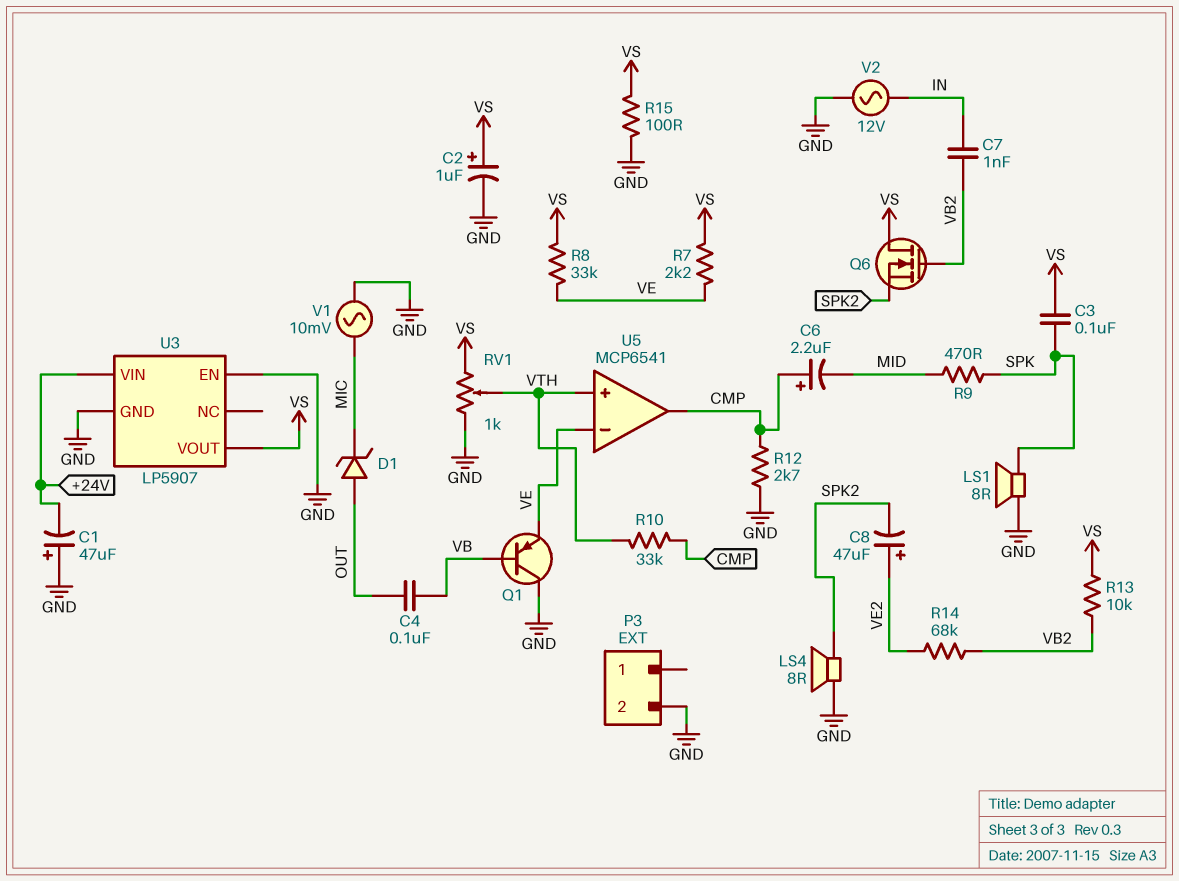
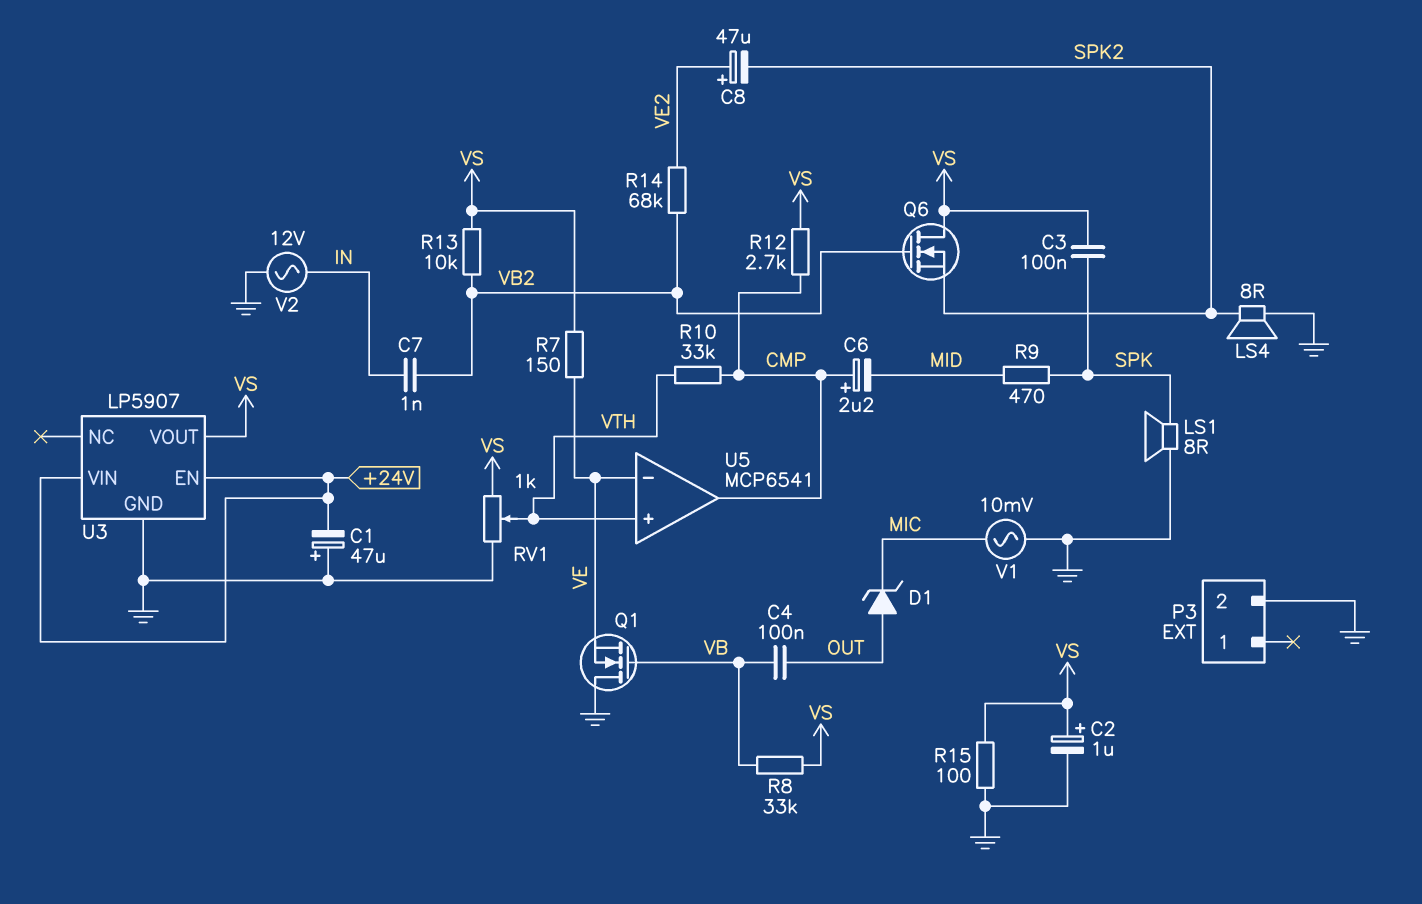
Q1: PNP (B VB, C GND, E VE) -> NMOS (G VB, D GND, S VE)
R7: 2.2k (VE, VS) -> 150 (VE, VS)
R8: 33k (VE, VS) -> 33k (VB, VS)
R12: 2.7k (CMP, GND) -> 2.7k (CMP, VS)
U3 pin EN: GND -> +24V

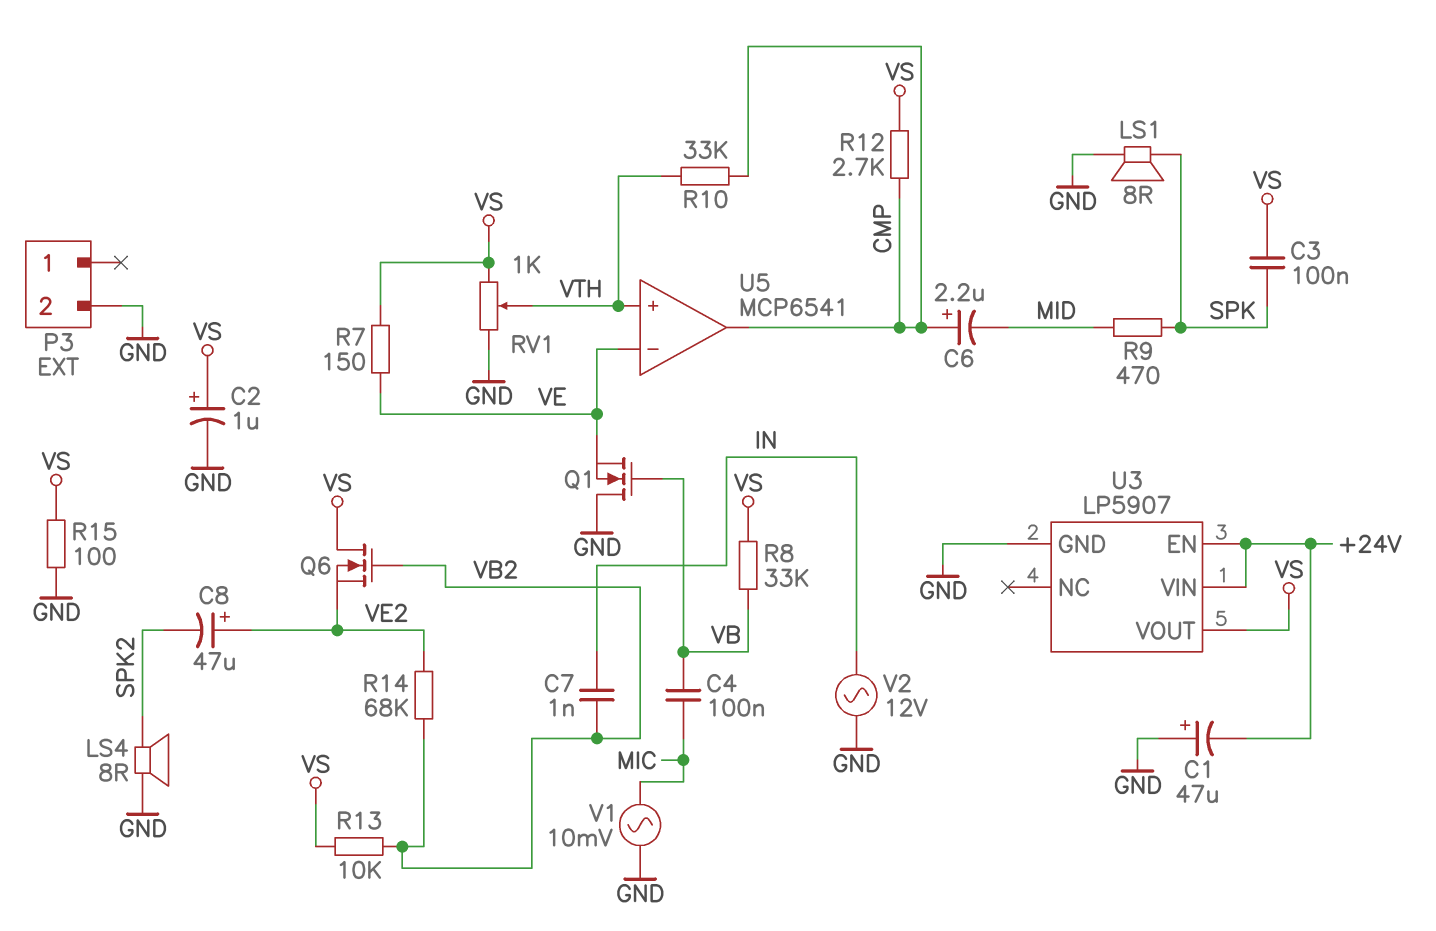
C4: 100nF (OUT, VB) -> 100nF (MIC, VB)
D1: zener (A OUT, K MIC) -> none
Q6: NMOS (G VB2, D VS, S SPK2) -> NMOS (G VB2, D VS, S VE2)

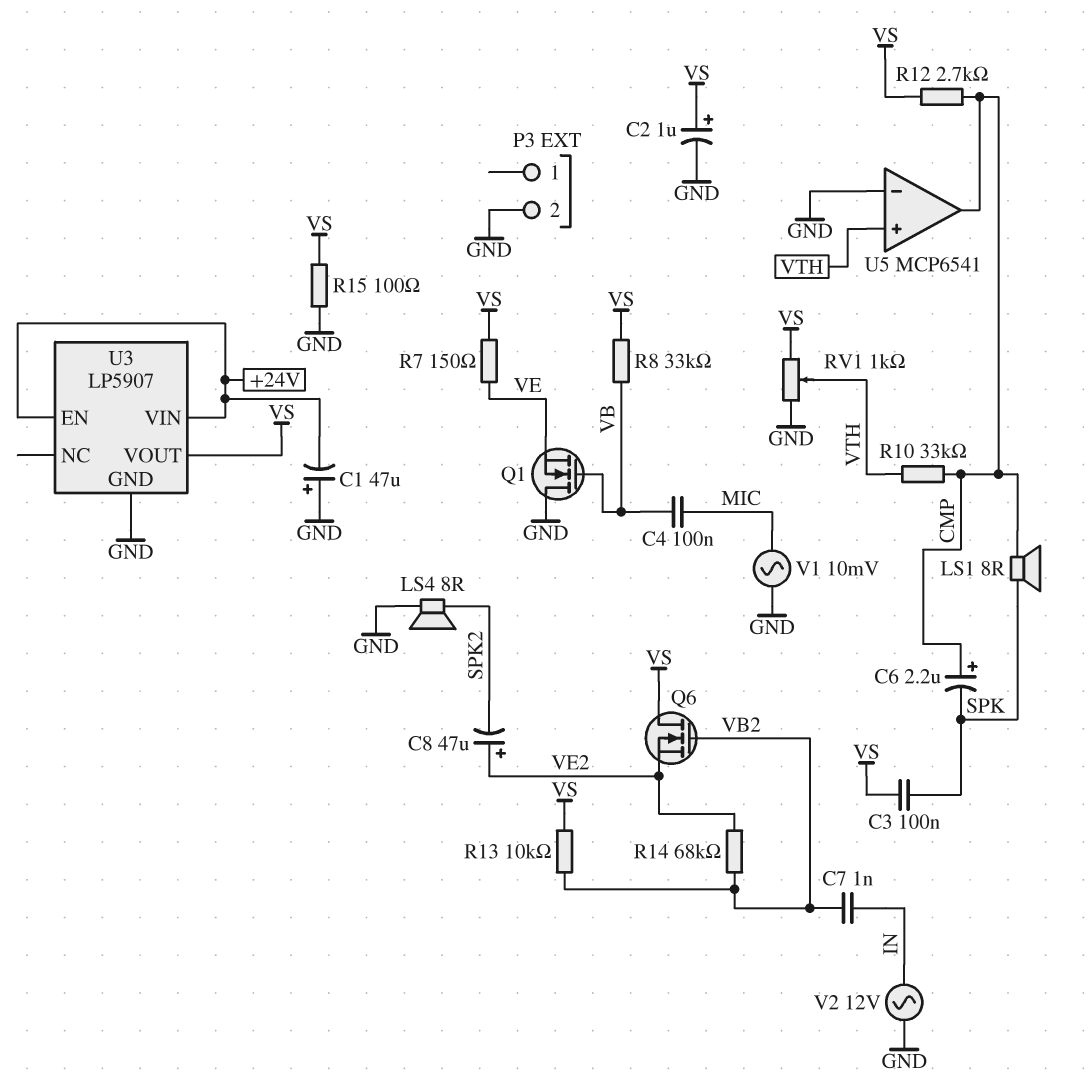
C6: 2.2uF (plus CMP, minus MID) -> 2.2uF (plus CMP, minus SPK)
LS1: speaker 8R (GND, SPK) -> speaker 8R (CMP, SPK)
R9: 470 (MID, SPK) -> none
U5 pin in-: VE -> GND

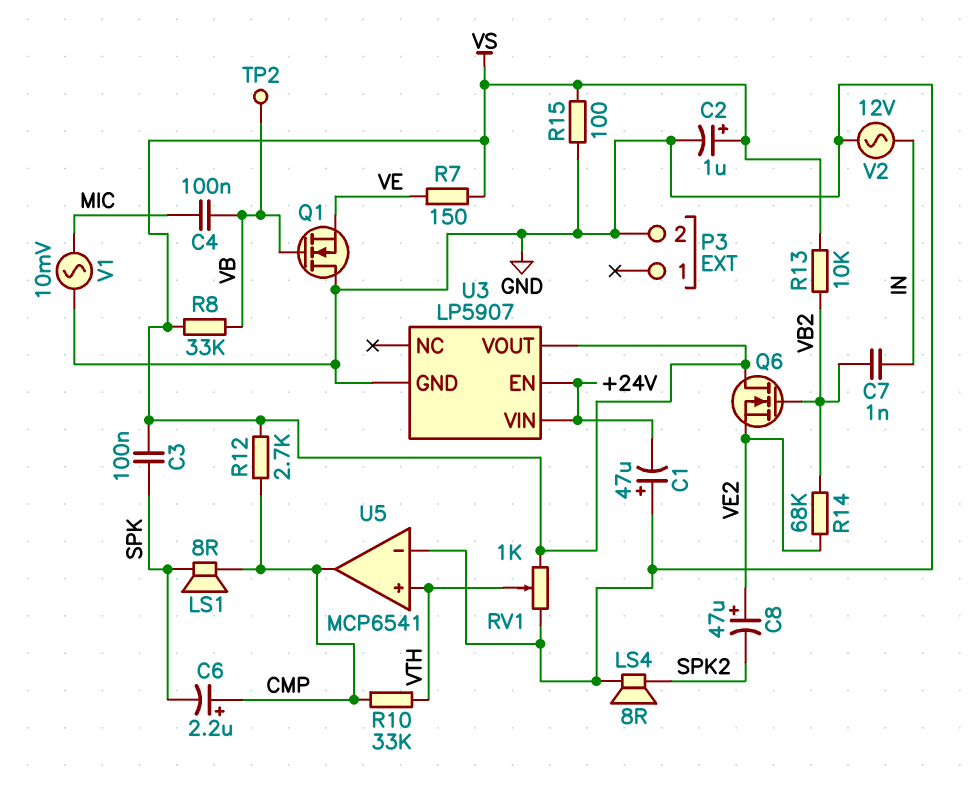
TP2: none -> test point (VB)

